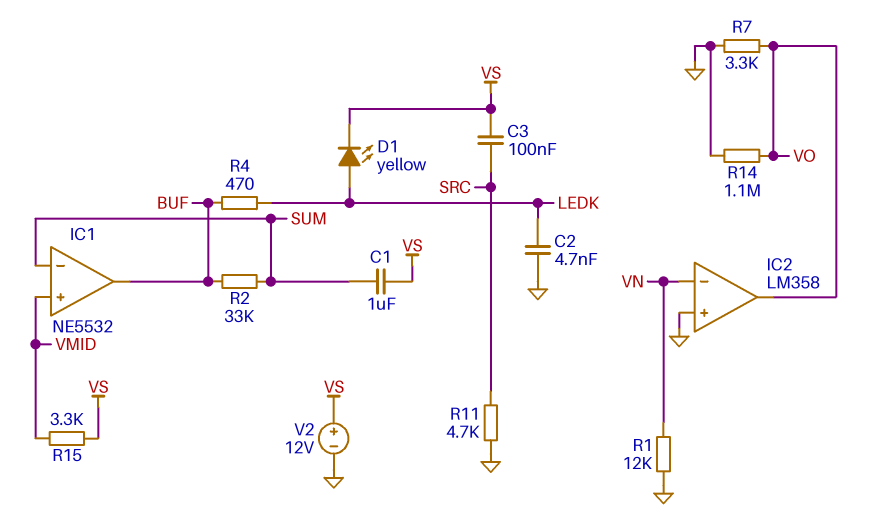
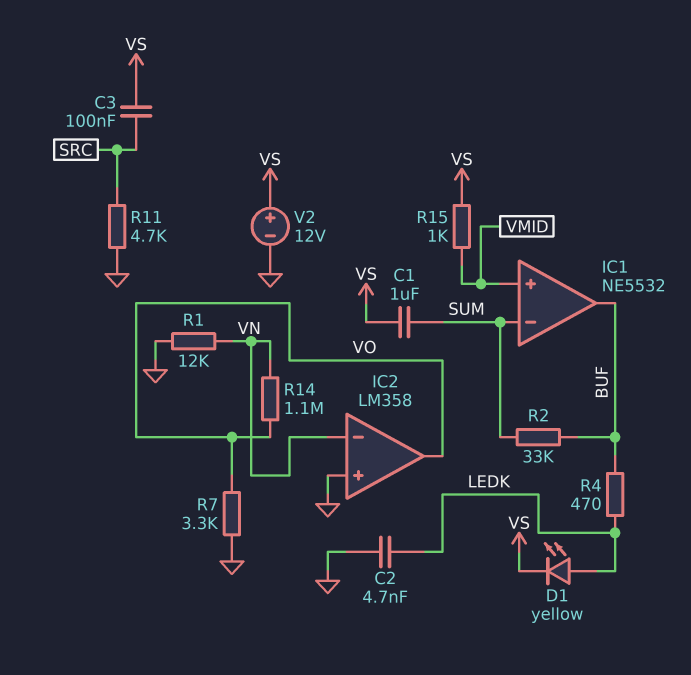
R14: 1.1M (GND, VO) -> 1.1M (VN, VO)
R15: 3.3k (VMID, VS) -> 1k (VMID, VS)

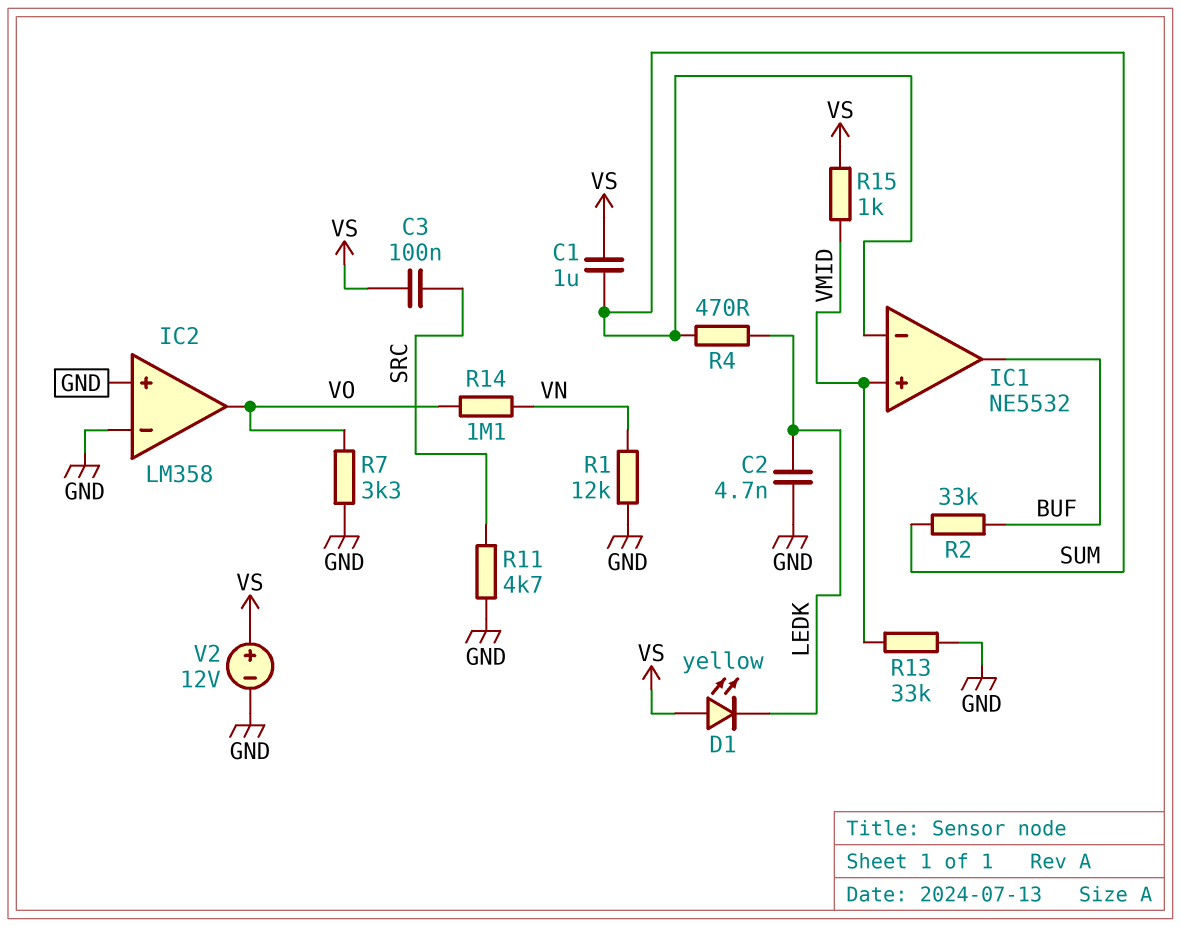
D1: LED yellow (A LEDK, K VS) -> LED yellow (A VS, K LEDK)
IC2 pin in-: VN -> GND
R4: 470 (BUF, LEDK) -> 470 (LEDK, SUM)
R13: none -> 33k (GND, VMID)

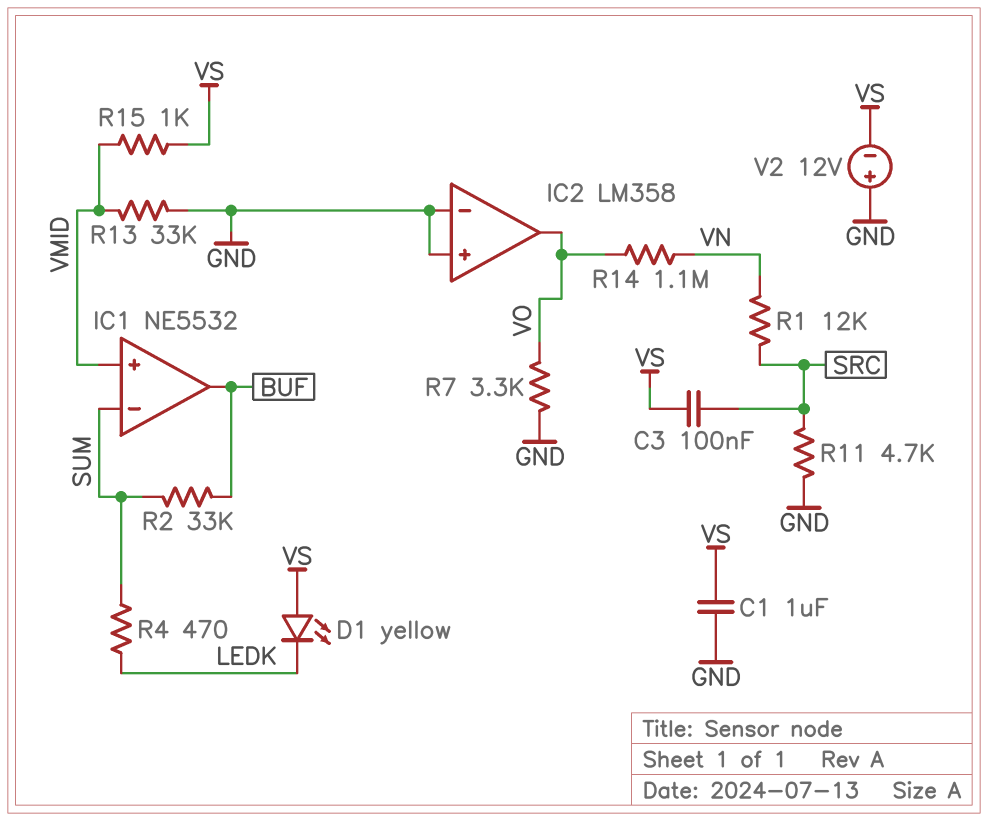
C1: 1uF (SUM, VS) -> 1uF (GND, VS)
C2: 4.7nF (GND, LEDK) -> none
R1: 12k (GND, VN) -> 12k (SRC, VN)
V2: 12V (plus VS, minus GND) -> 12V (plus GND, minus VS)

